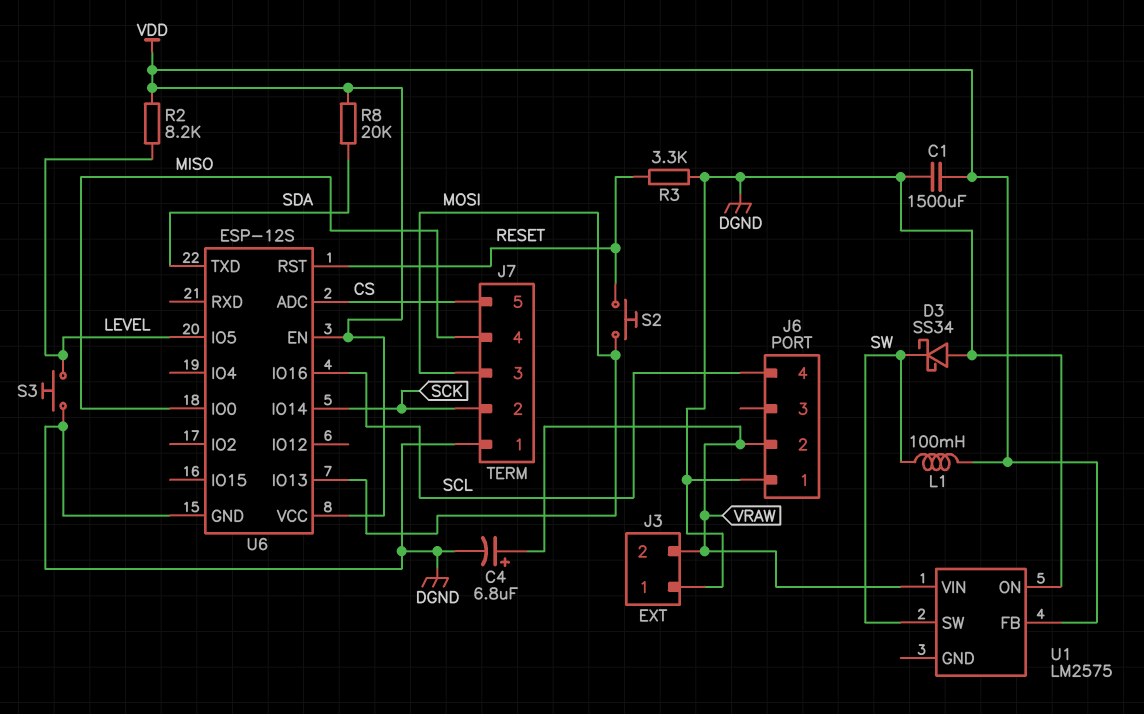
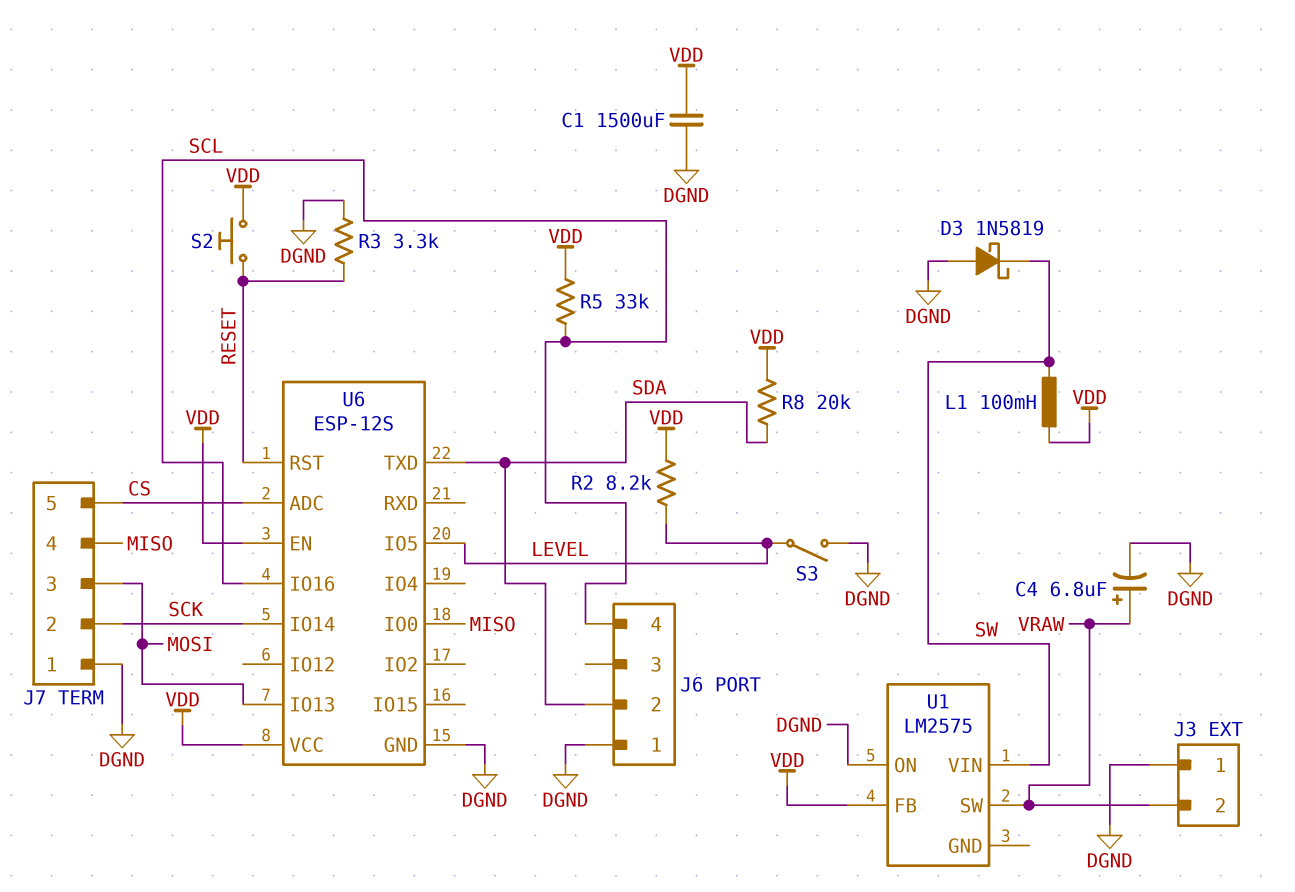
D3: schottky SS34 (A DGND, K SW) -> schottky 1N5819 (A DGND, K SW)
J6 pin 2: VRAW -> SDA
R5: none -> 33k (SCL, VDD)
S2: button (MOSI, RESET) -> button (RESET, VDD)
S3: button (DGND, LEVEL) -> switch (DGND, LEVEL)
U1 pin SW: SW -> VRAW
U1 pin VIN: VRAW -> SW

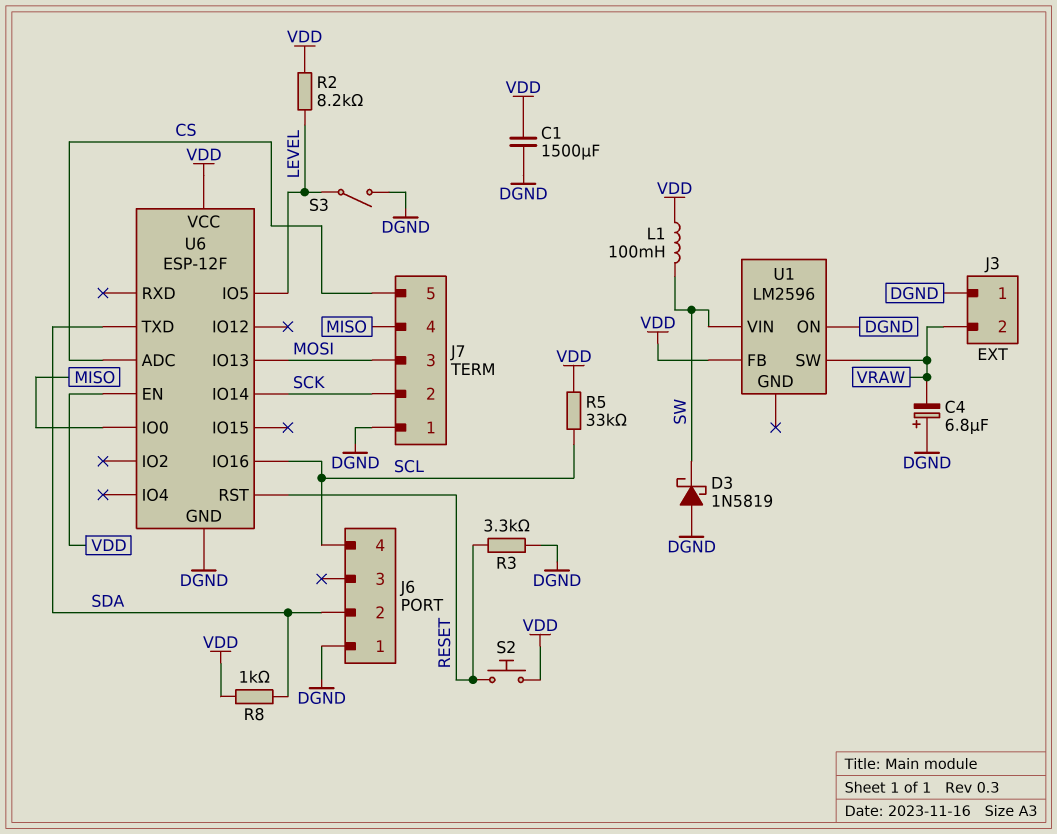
C4: 6.8uF (plus VRAW, minus DGND) -> 6.8uF (plus DGND, minus VRAW)
R8: 20k (SDA, VDD) -> 1k (SDA, VDD)
U1: LM2575 -> LM2596
U6: ESP-12S -> ESP-12F

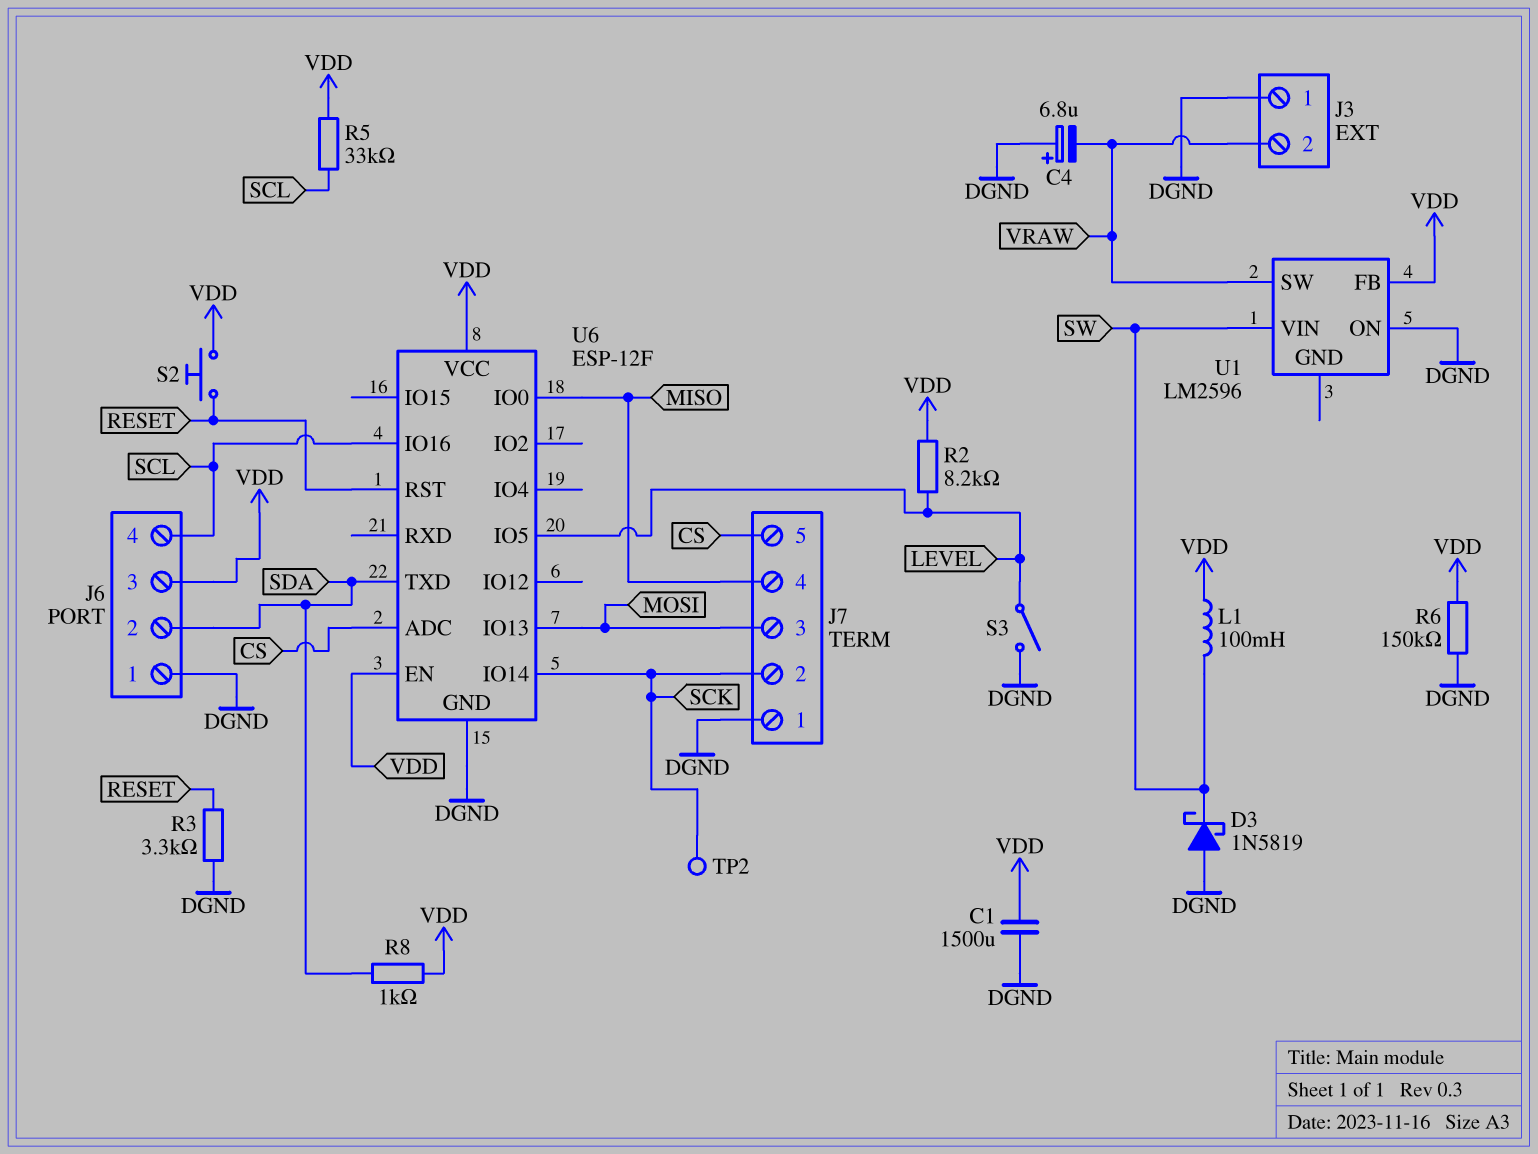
J6 pin 3: none -> VDD
R6: none -> 150k (DGND, VDD)
TP2: none -> test point (SCK)

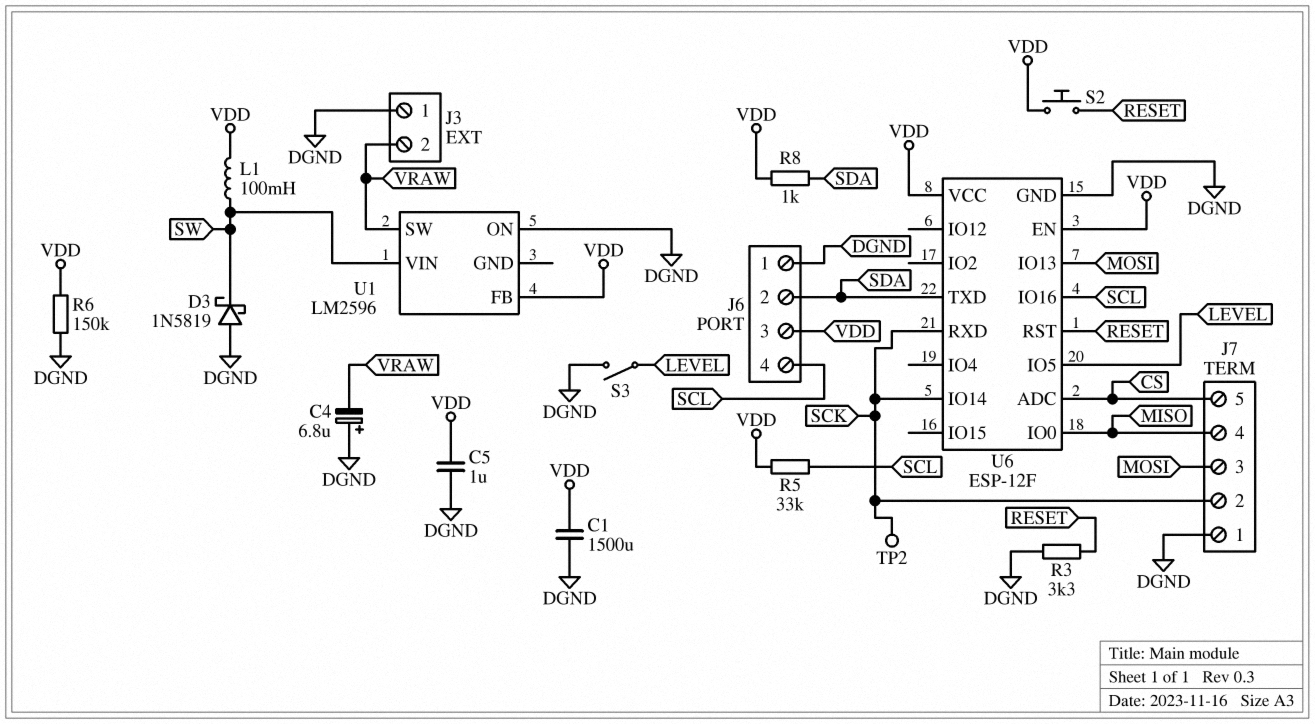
C5: none -> 1uF (DGND, VDD)
R2: 8.2k (LEVEL, VDD) -> none
U6 pin RXD: none -> SCK

